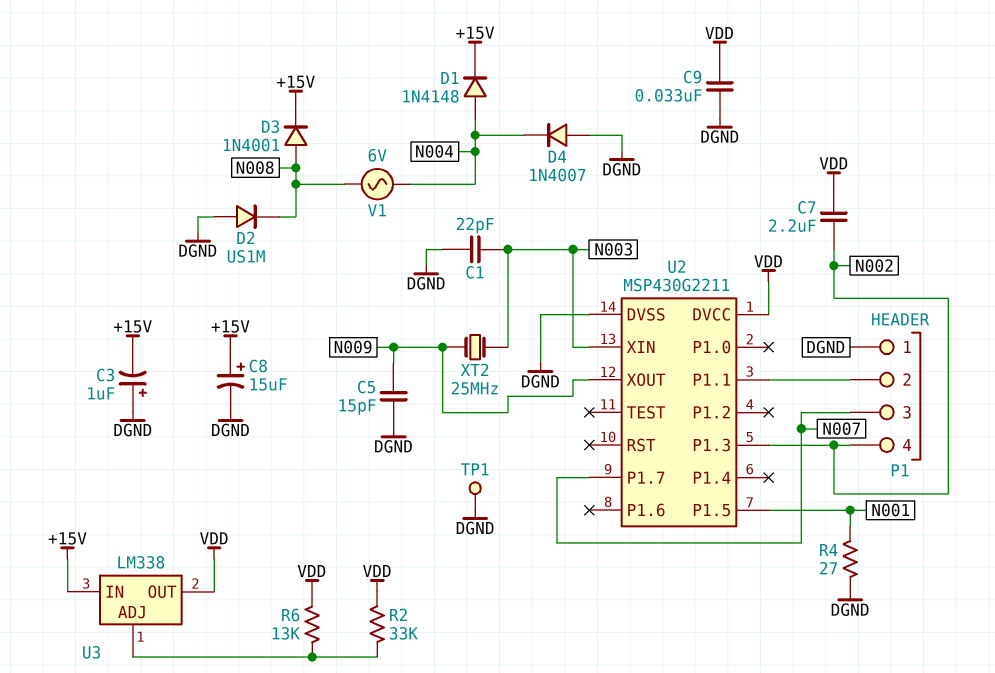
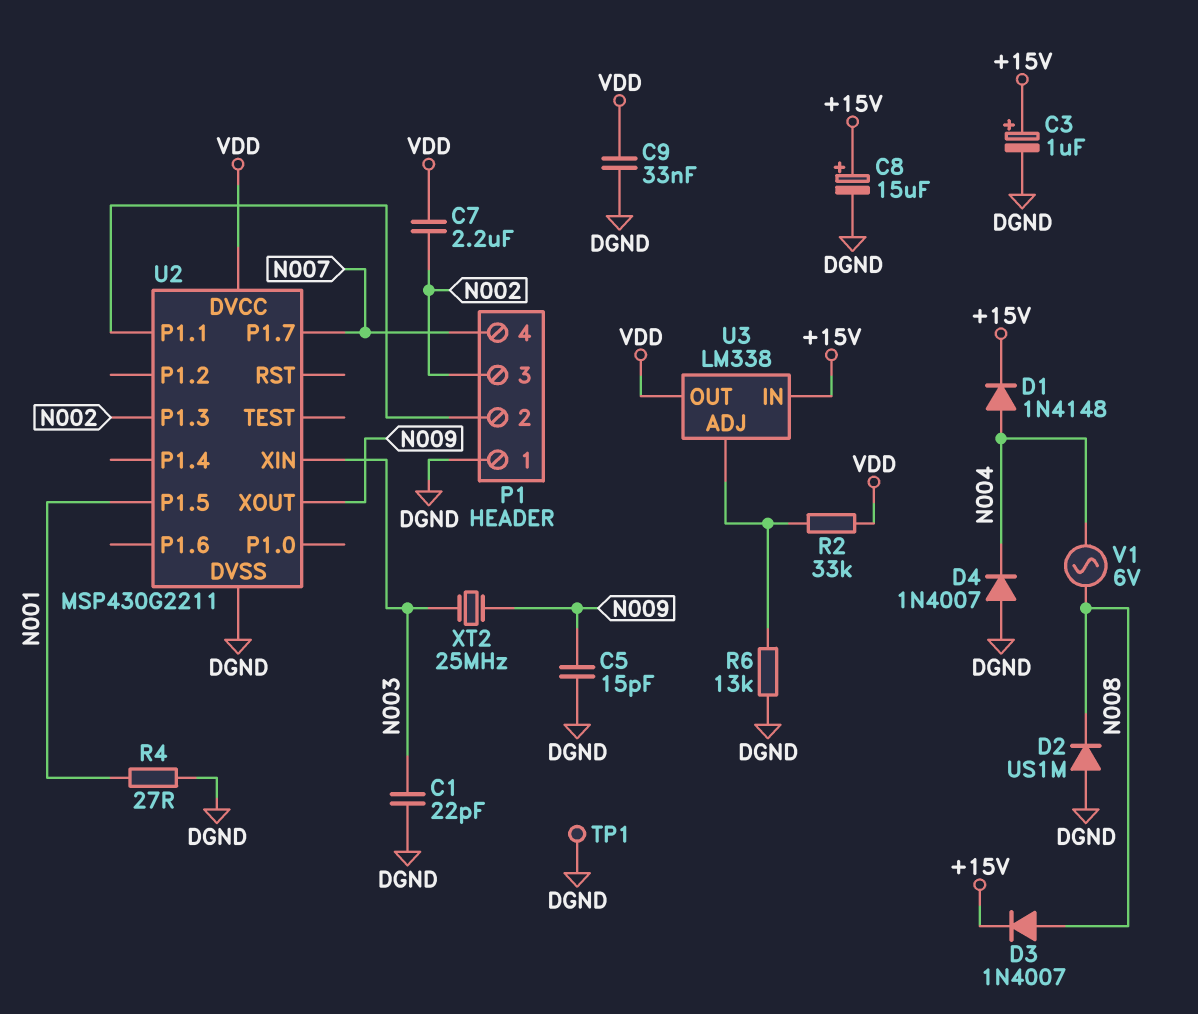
C3: 1uF (plus DGND, minus +15V) -> 1uF (plus +15V, minus DGND)
D3: diode 1N4001 (A N008, K +15V) -> diode 1N4007 (A N008, K +15V)
P1 pin 3: N007 -> N002
P1 pin 4: N002 -> N007
R6: 13k (U3/ADJ, VDD) -> 13k (DGND, U3/ADJ)

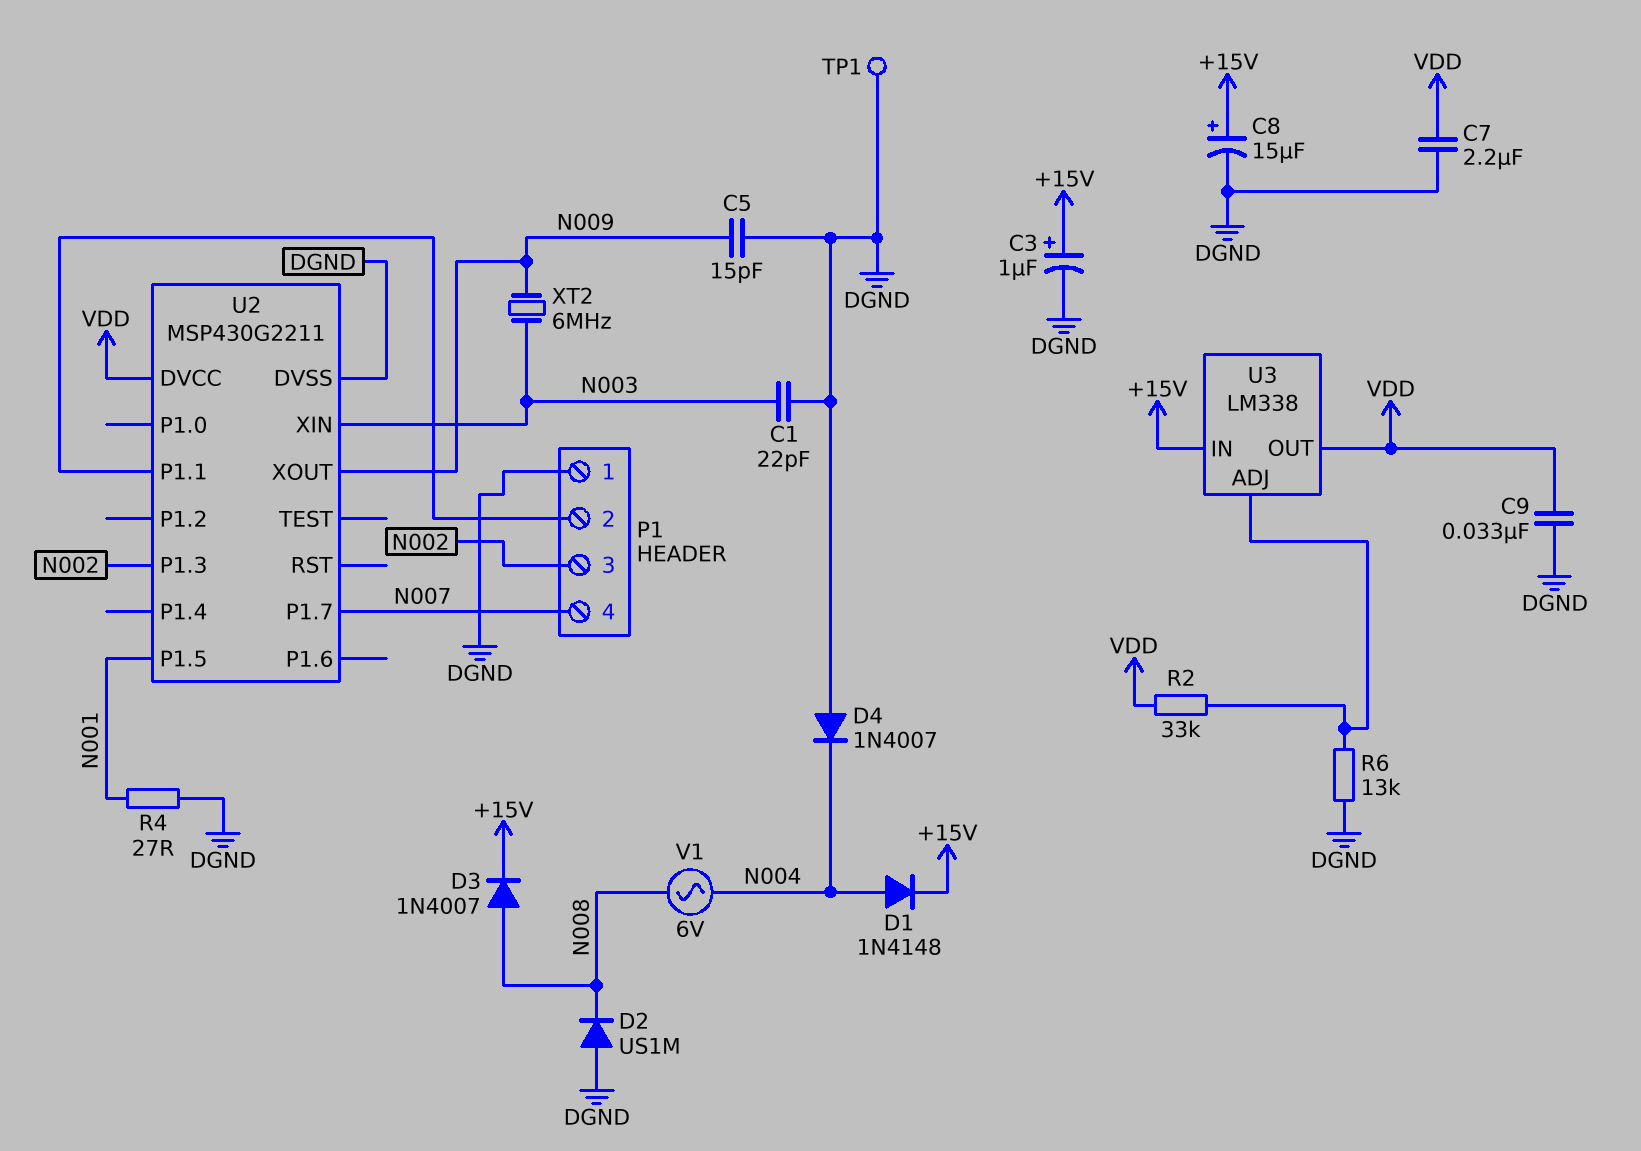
C7: 2.2uF (N002, VDD) -> 2.2uF (DGND, VDD)
XT2: 25MHz (N003, N009) -> 6MHz (N003, N009)

